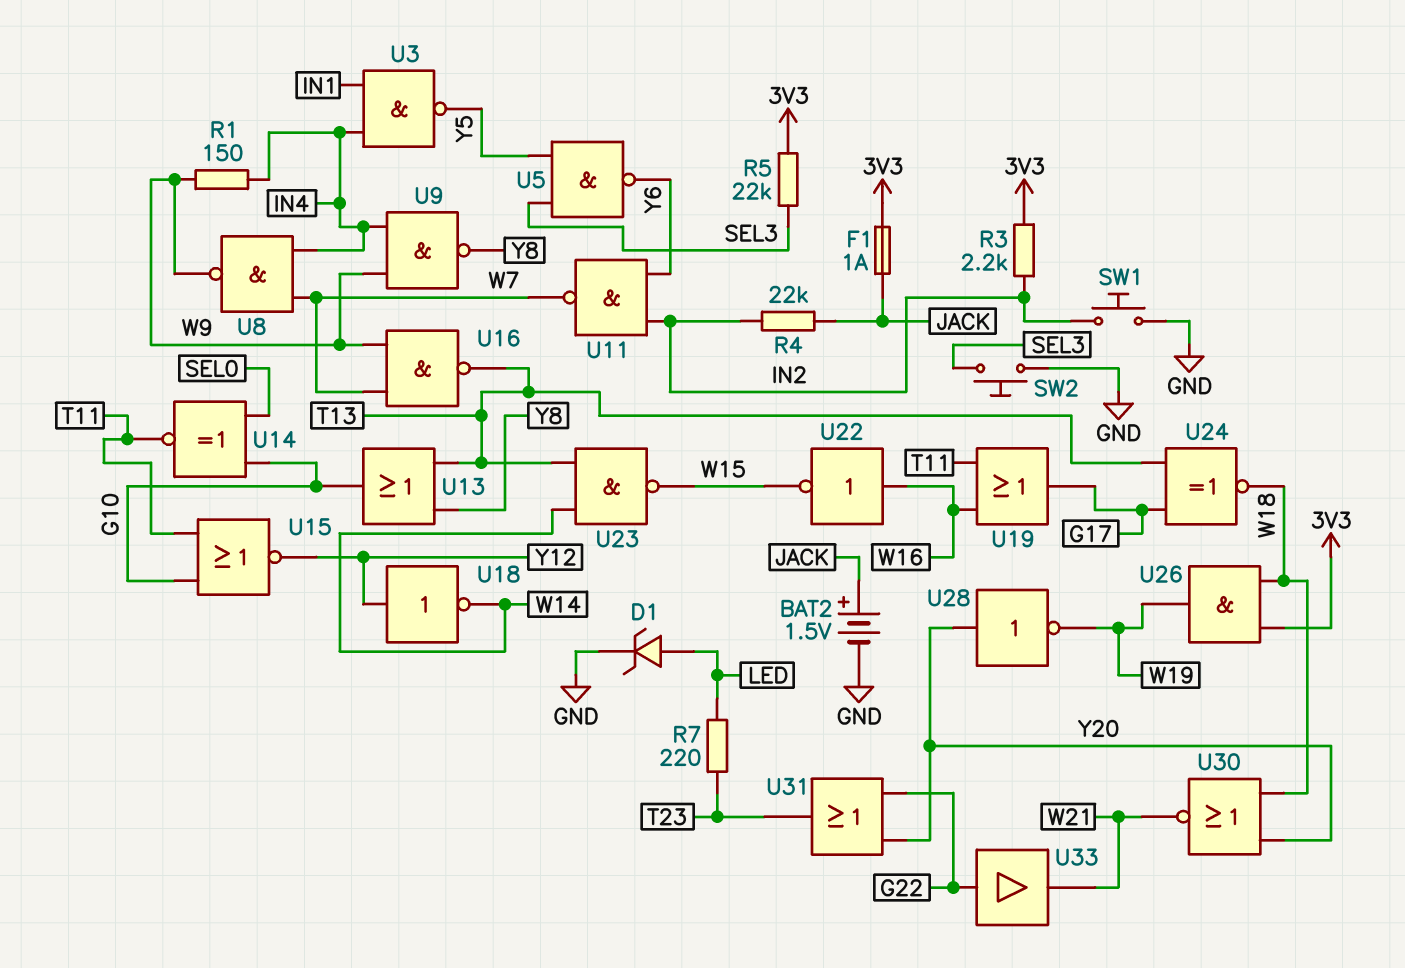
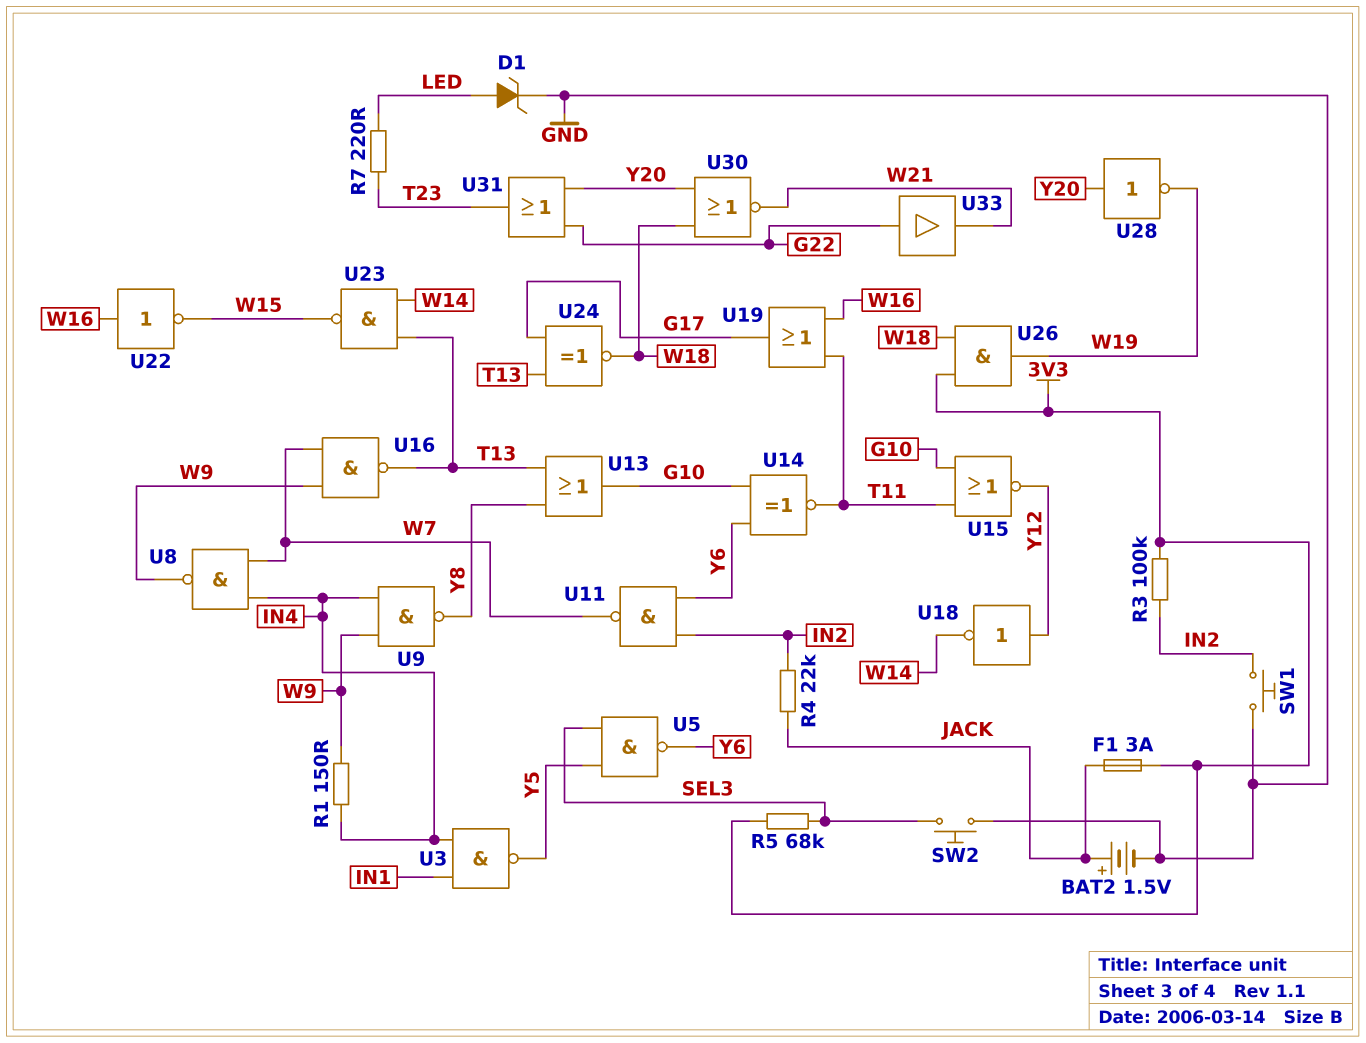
F1: 1A (3V3, JACK) -> 3A (3V3, JACK)
R3: 2.2k (3V3, IN2) -> 100k (3V3, IN2)
R5: 22k (3V3, SEL3) -> 68k (3V3, SEL3)
U14: XNOR (in G10, in SEL0, out T11) -> XNOR (in G10, in Y6, out T11)

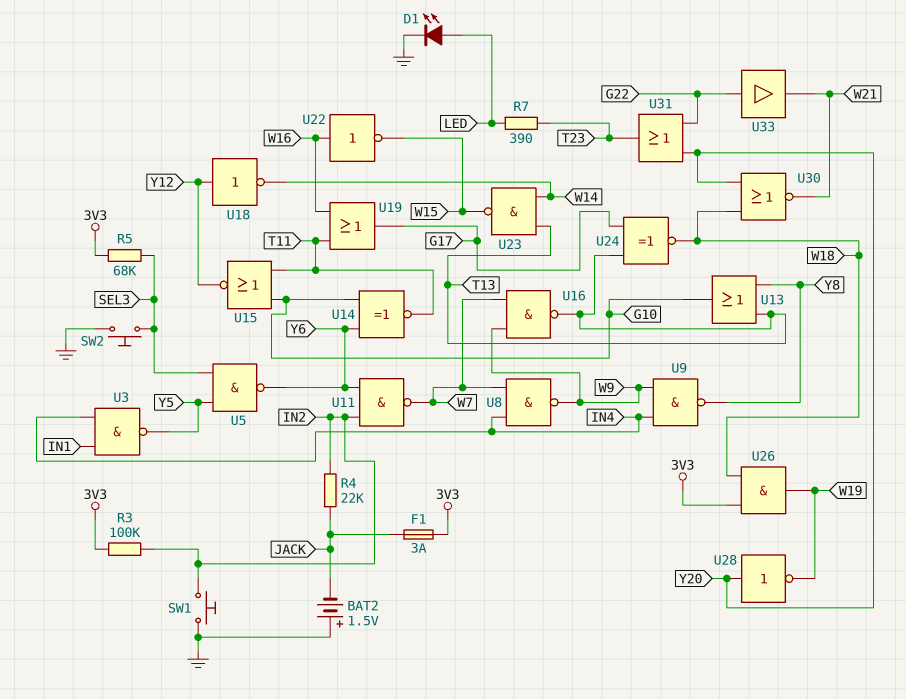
BAT2: 1.5V (plus JACK, minus GND) -> 1.5V (plus GND, minus JACK)
D1: zener (A LED, K GND) -> LED (A LED, K GND)
R1: 150 (IN4, W9) -> none
R7: 220 (LED, T23) -> 390 (LED, T23)

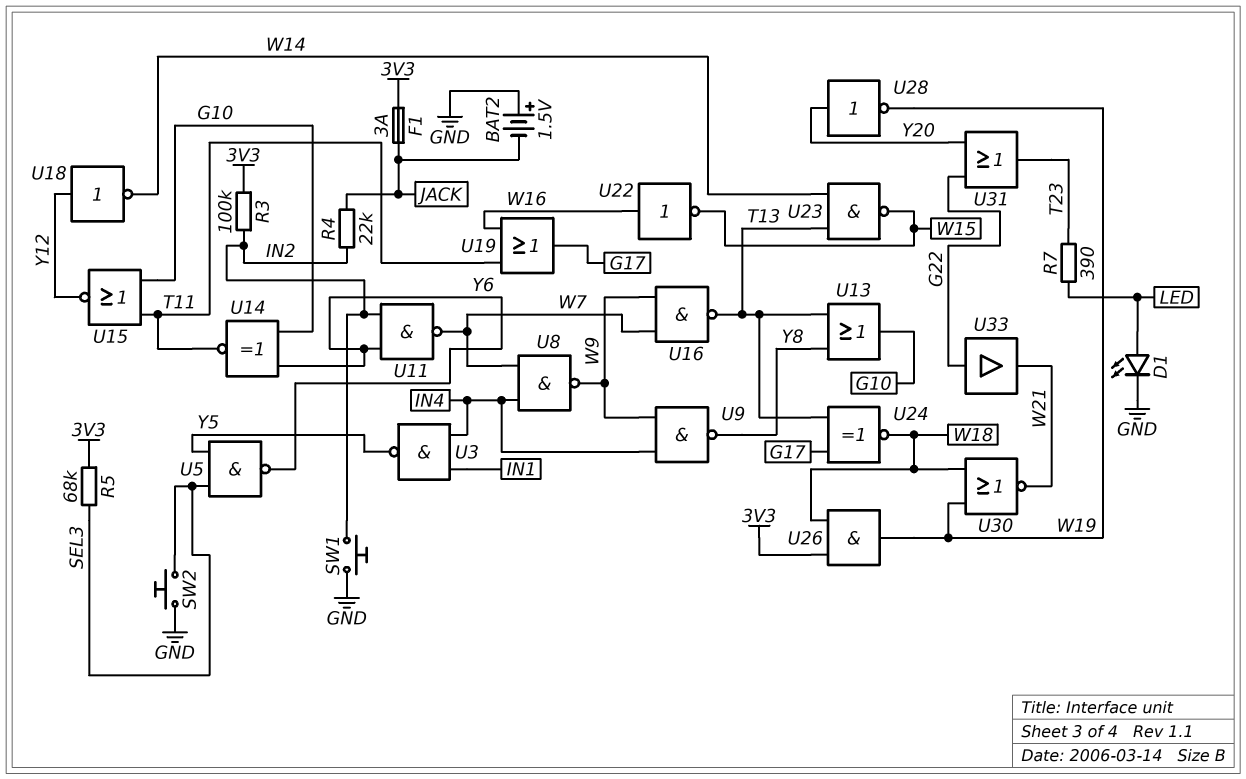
U30: NOR (in W18, in Y20, out W21) -> NOR (in W18, in W19, out W21)

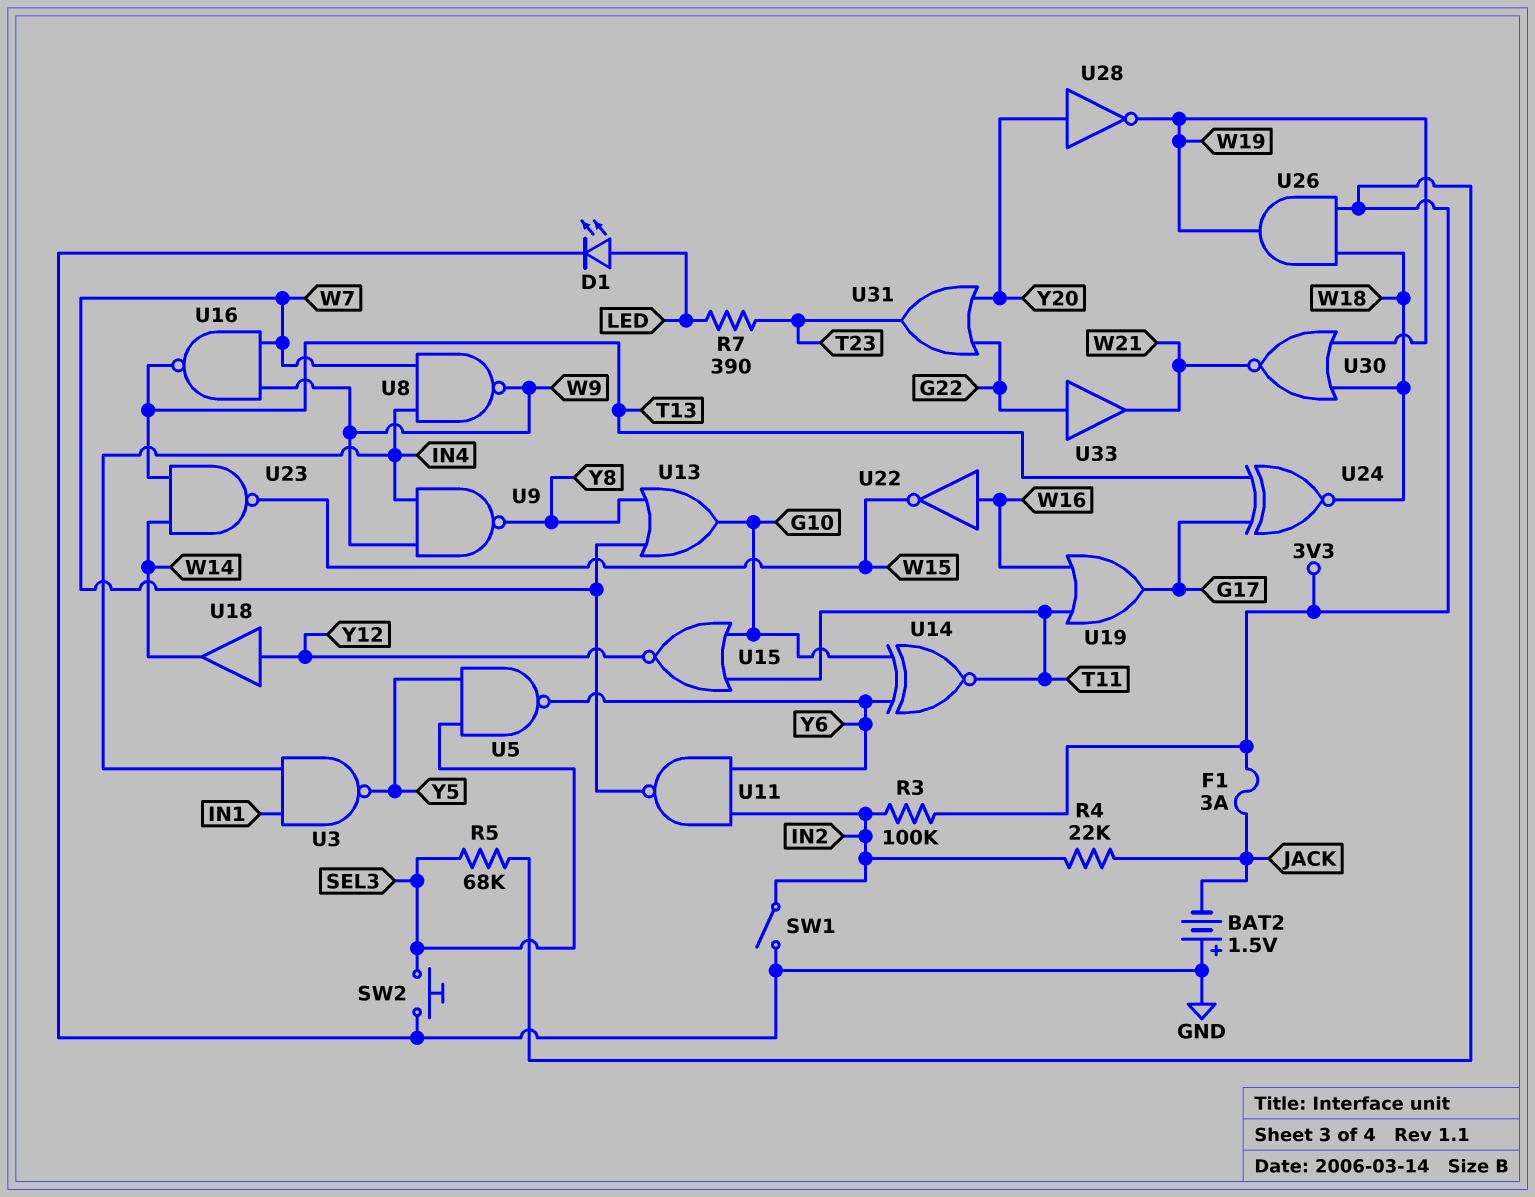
SW1: button (GND, IN2) -> switch (GND, IN2)
U13: OR (in T13, in Y8, out G10) -> OR (in W7, in Y8, out G10)
U18: NOT (in Y12, out W14) -> buffer (in Y12, out W14)

